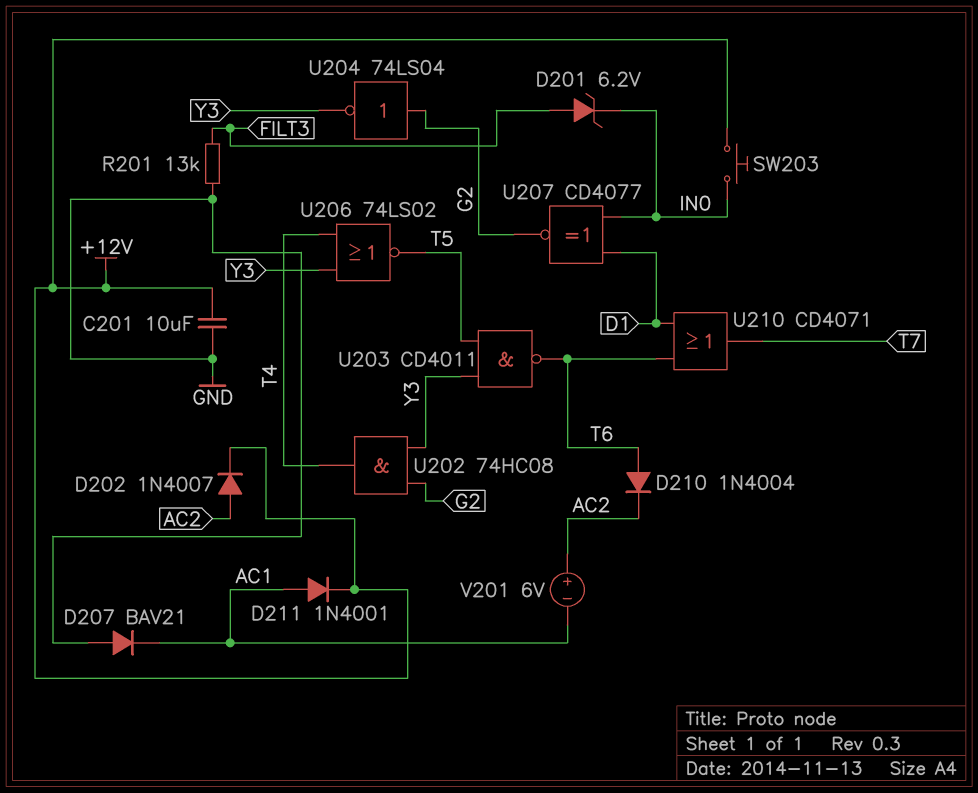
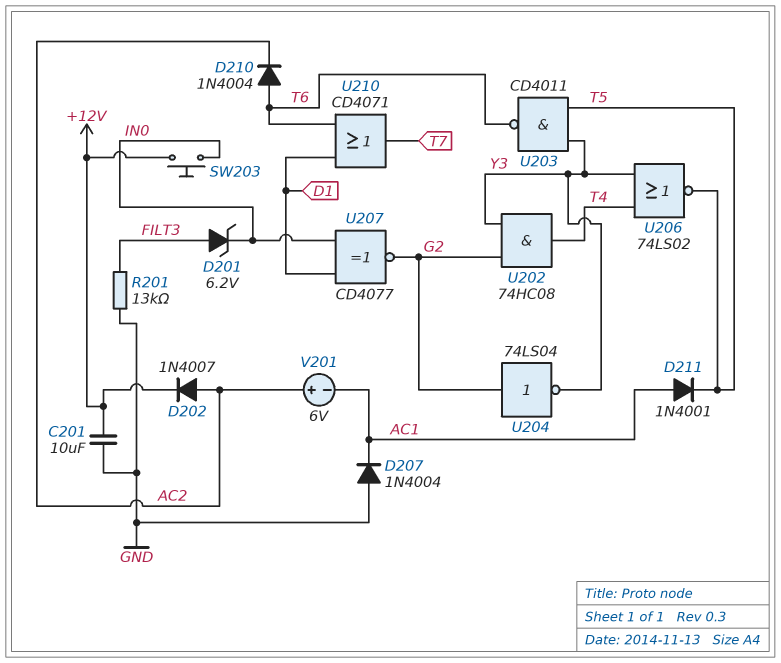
D207: diode BAV21 (A GND, K AC1) -> diode 1N4004 (A GND, K AC1)
D211: diode 1N4001 (A AC1, K +12V) -> diode 1N4001 (A AC1, K T5)

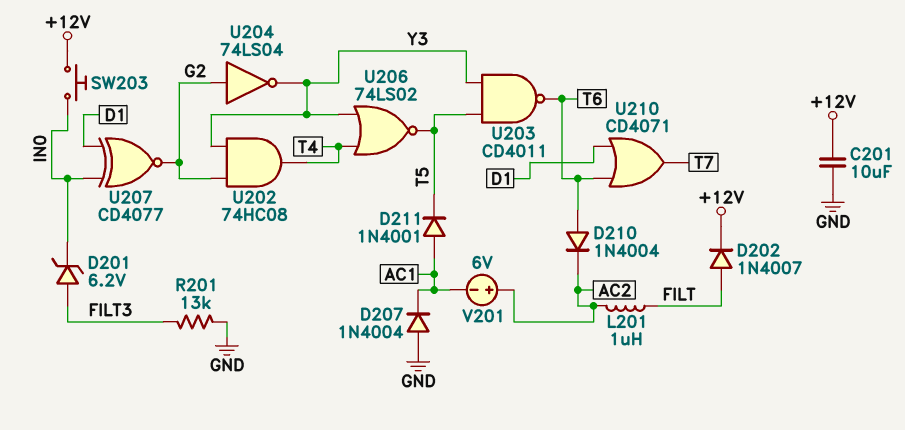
D202: diode 1N4007 (A AC2, K +12V) -> diode 1N4007 (A FILT, K +12V)
L201: none -> 1uH (AC2, FILT)

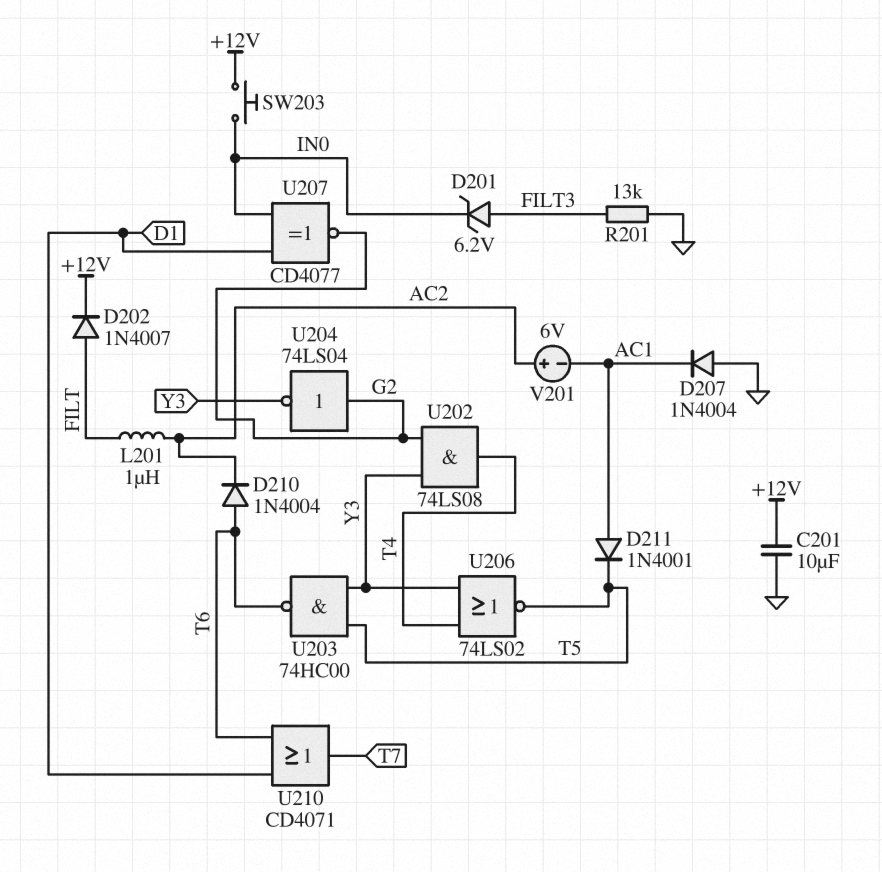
U202: AND 74HC08 (in G2, in Y3, out T4) -> AND 74LS08 (in G2, in Y3, out T4)
U203: NAND CD4011 (in T5, in Y3, out T6) -> NAND 74HC00 (in T5, in Y3, out T6)

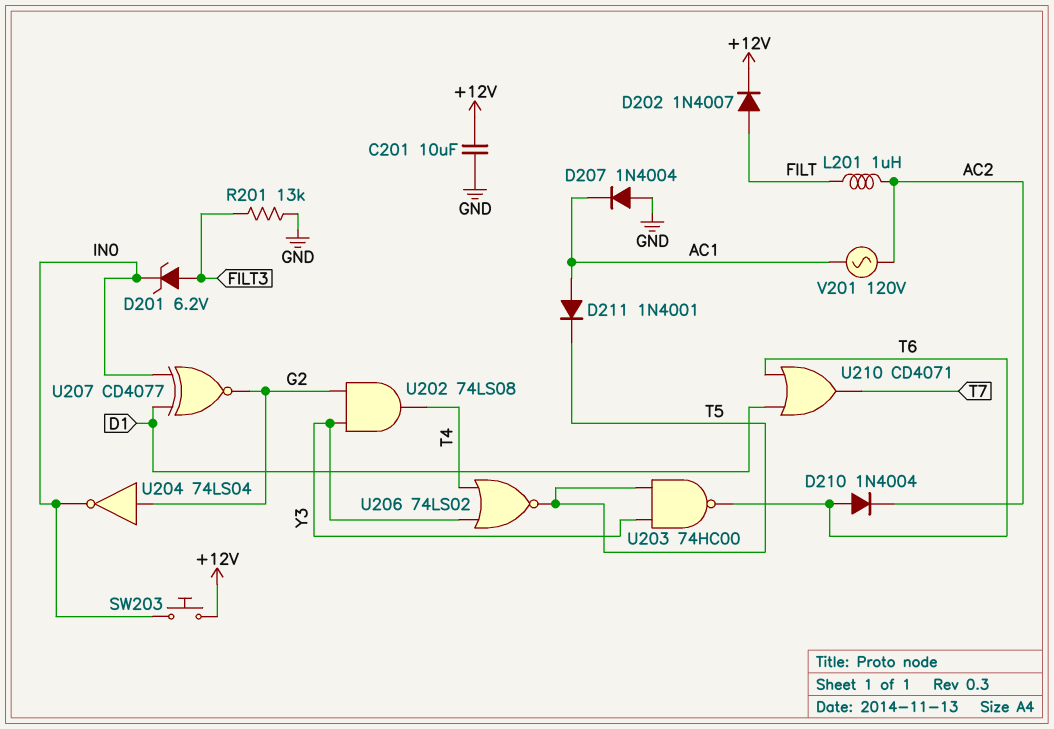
U204: NOT 74LS04 (in G2, out Y3) -> NOT 74LS04 (in G2, out IN0)
V201: 6V (plus AC2, minus AC1) -> AC 120V (AC1, AC2)

